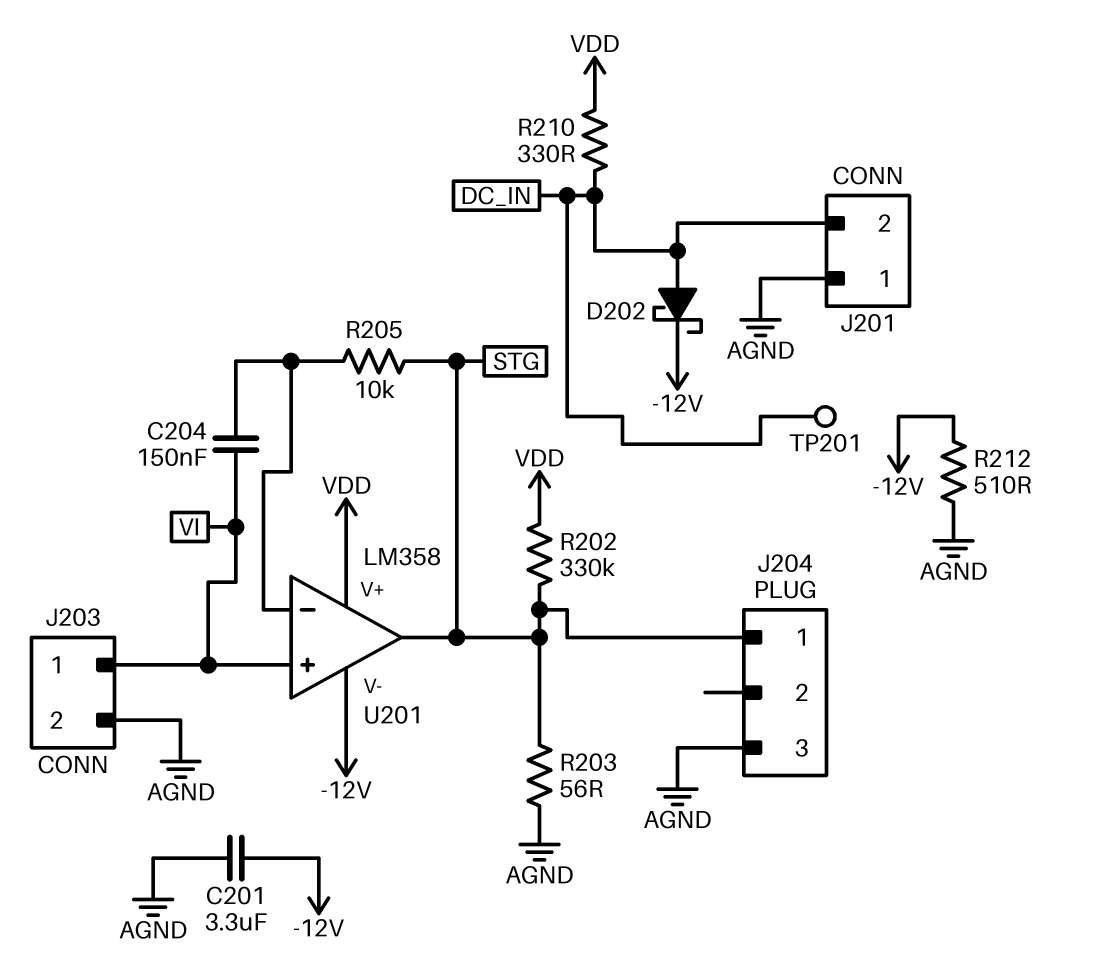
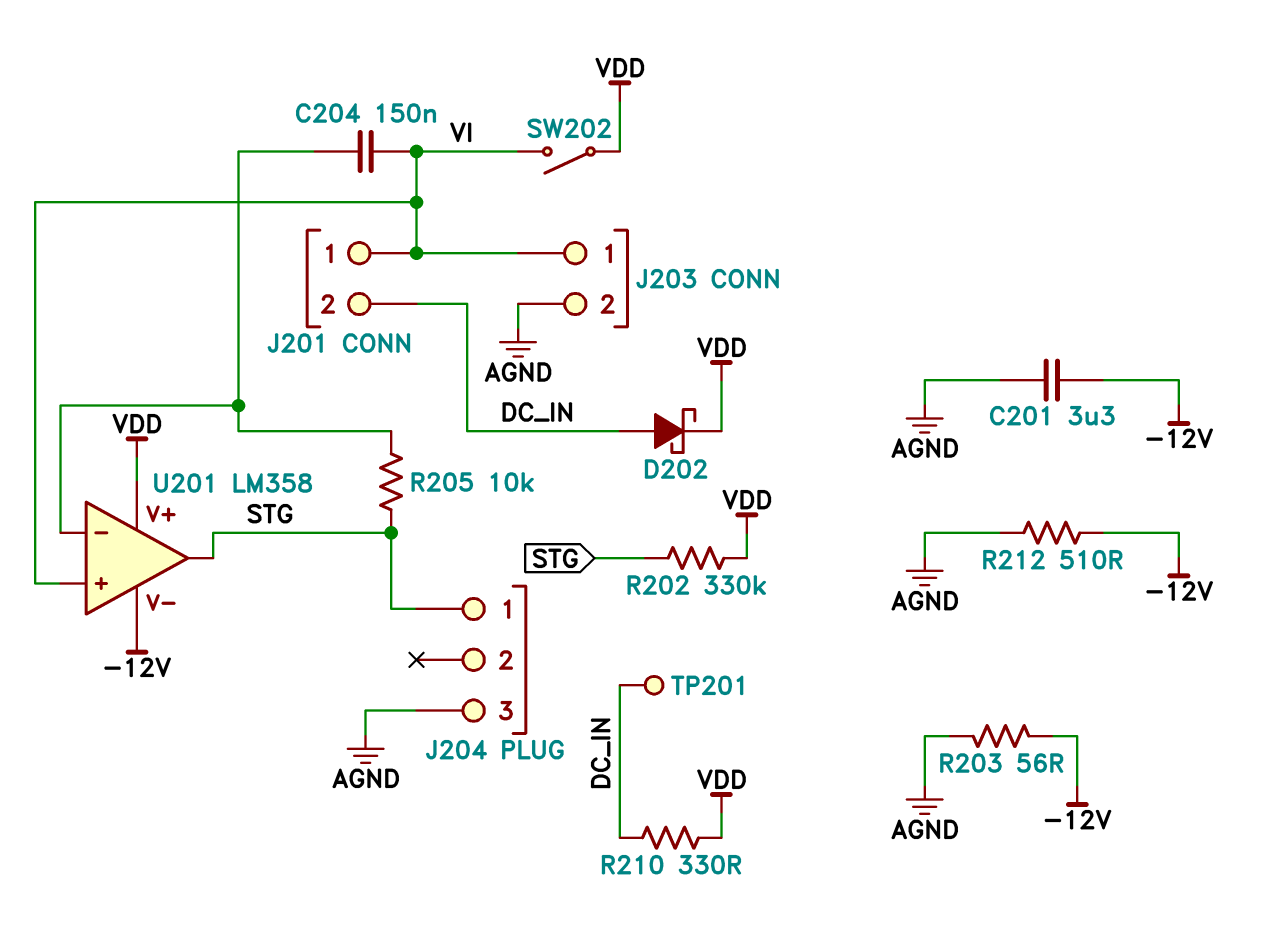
D202: schottky (A DC_IN, K -12V) -> schottky (A DC_IN, K VDD)
J201 pin 1: AGND -> VI
R203: 56 (AGND, STG) -> 56 (-12V, AGND)
SW202: none -> switch (VDD, VI)

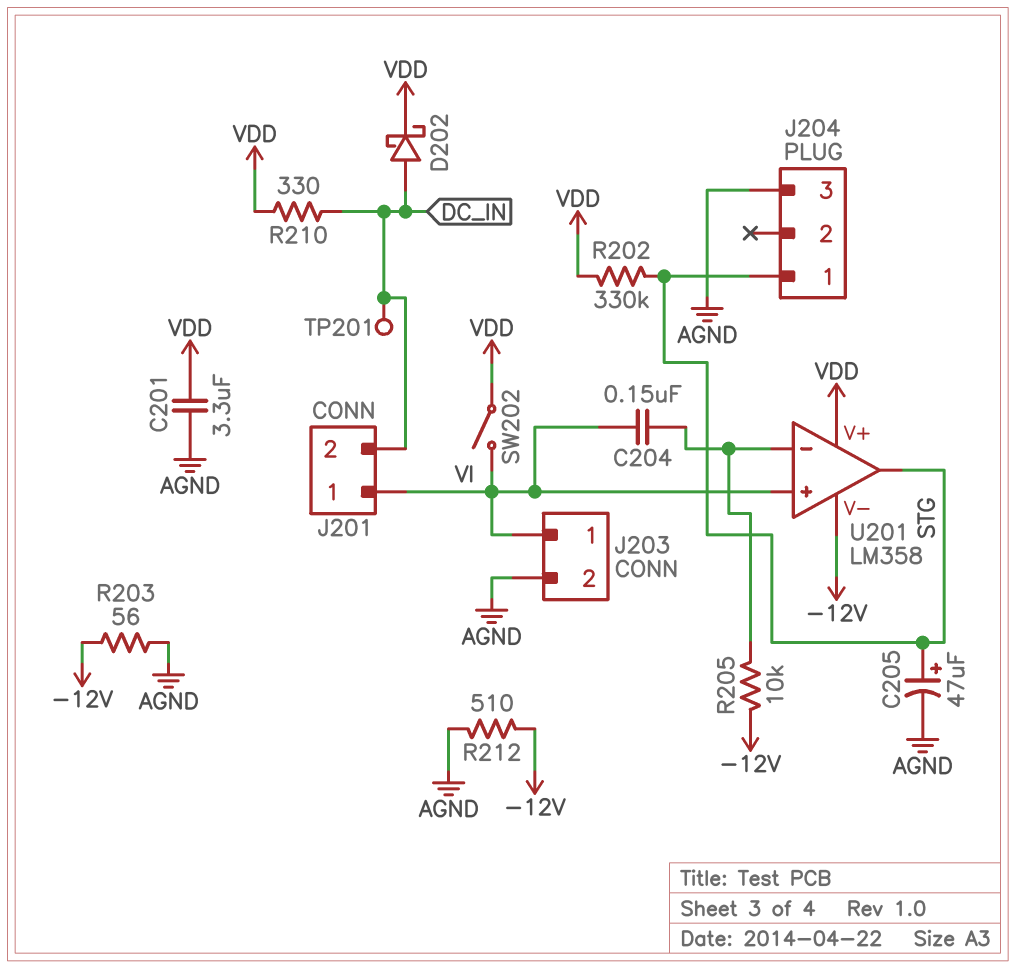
C201: 3.3uF (-12V, AGND) -> 3.3uF (AGND, VDD)
C205: none -> 47uF (plus STG, minus AGND)
R205: 10k (STG, U201/in-) -> 10k (-12V, U201/in-)

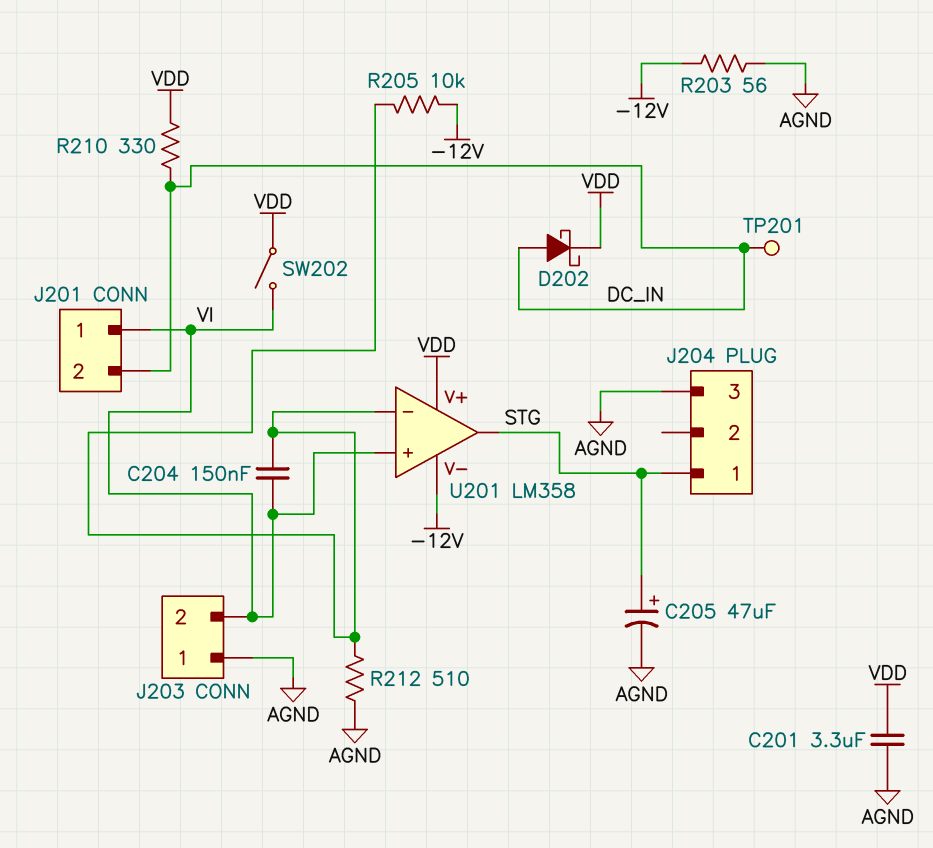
J203 pin 1: VI -> AGND
J203 pin 2: AGND -> VI
R202: 330k (STG, VDD) -> none
R212: 510 (-12V, AGND) -> 510 (AGND, U201/in-)

